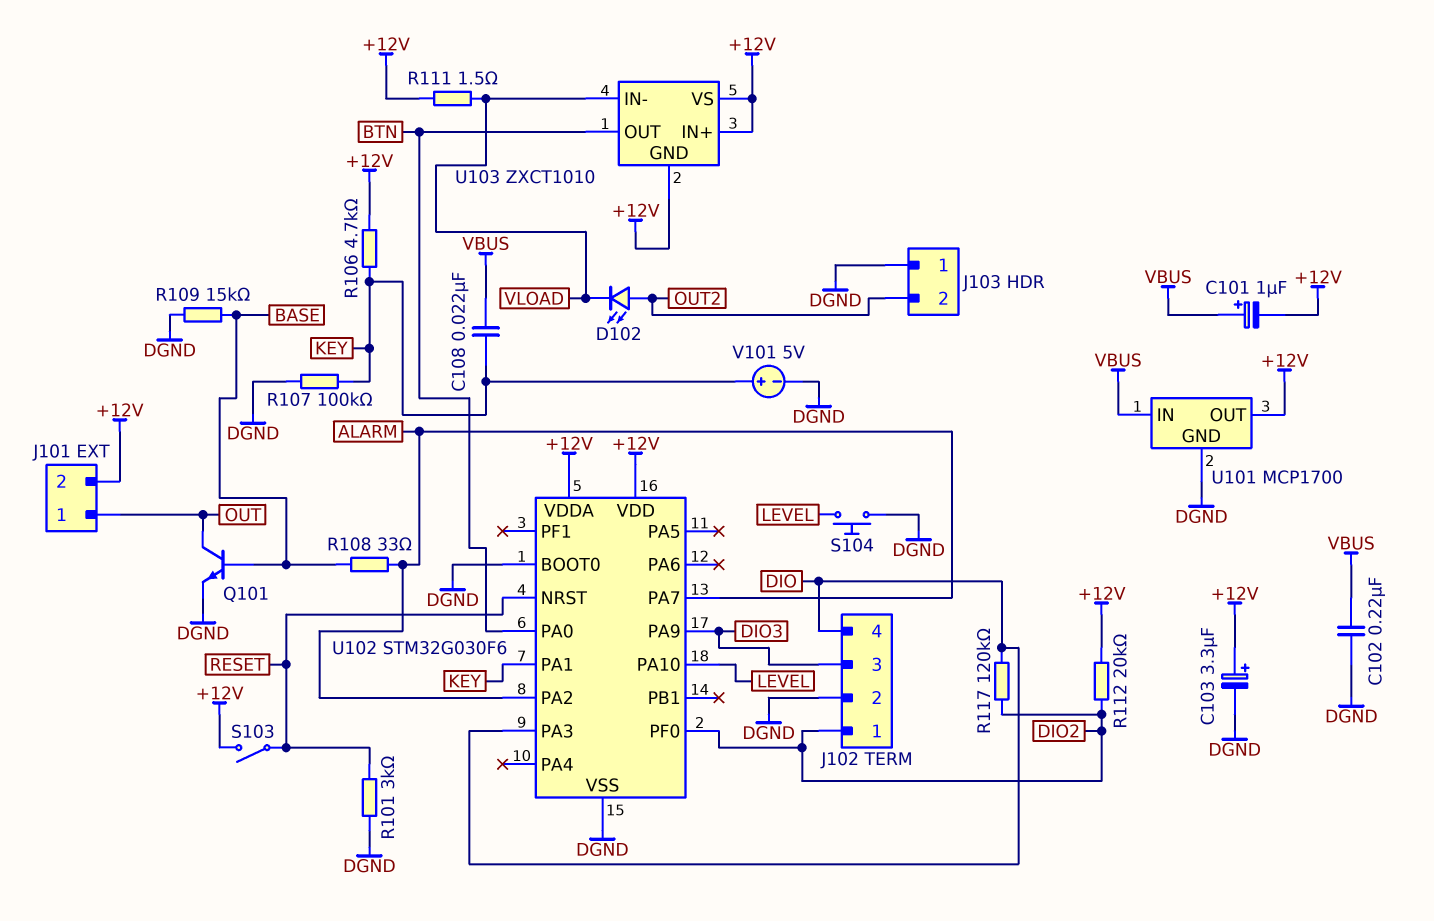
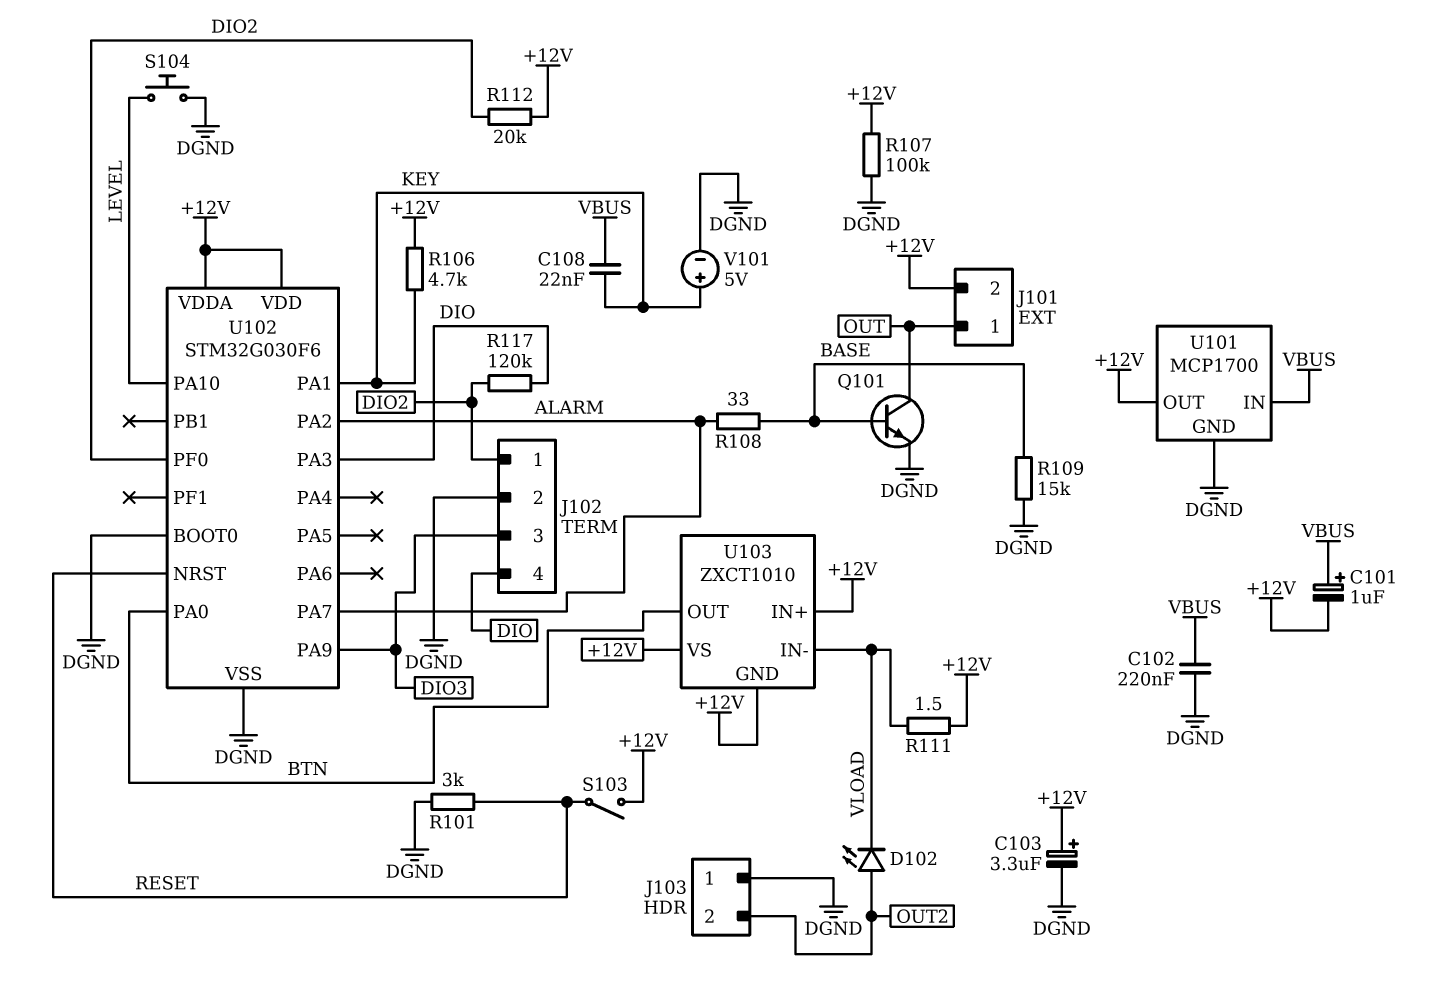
R107: 100k (DGND, KEY) -> 100k (+12V, DGND)

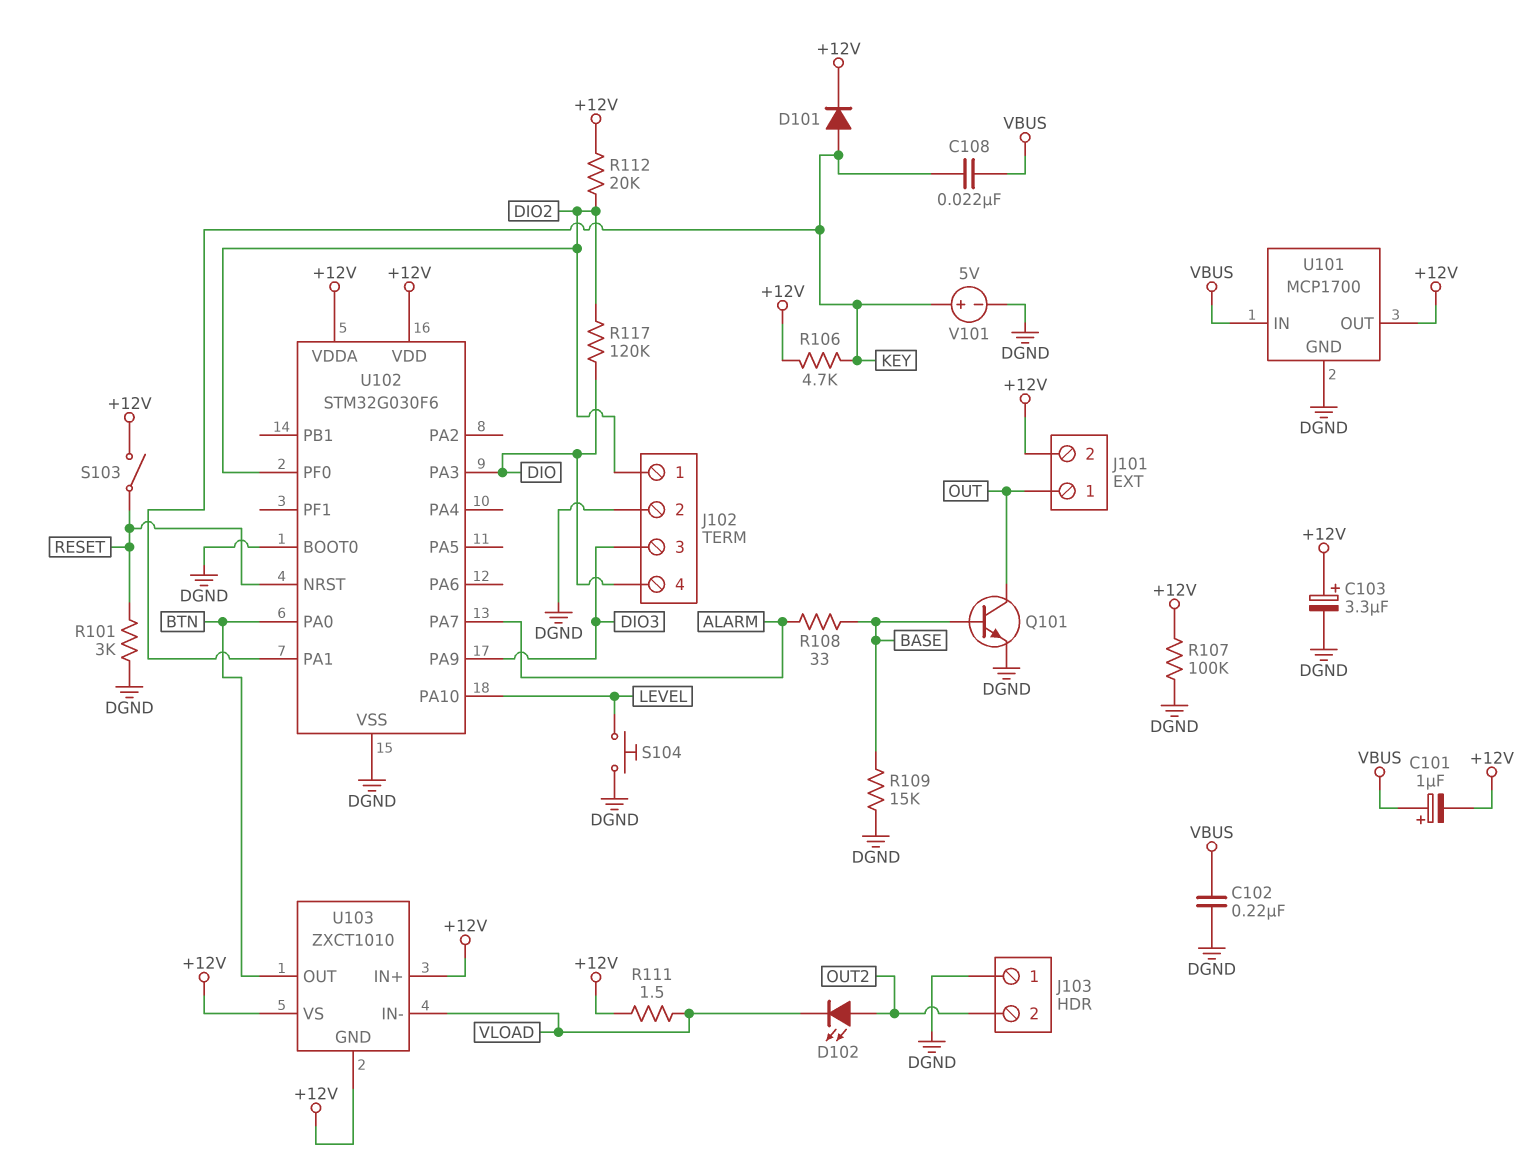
D101: none -> diode (A KEY, K +12V)
U102 pin PA2: ALARM -> none

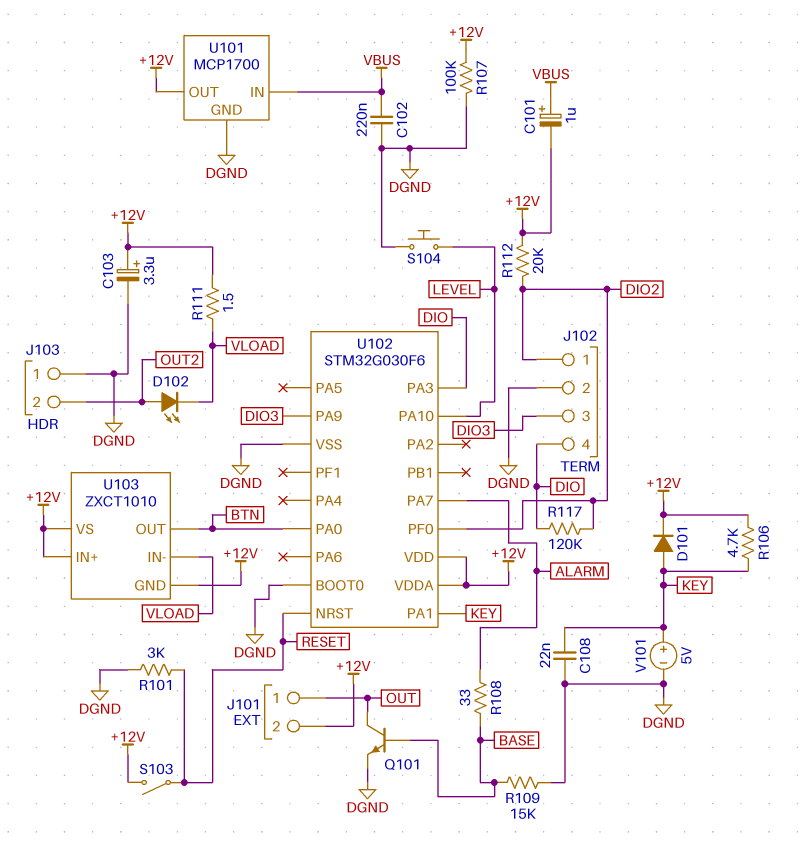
C108: 22nF (KEY, VBUS) -> 22nF (DGND, KEY)

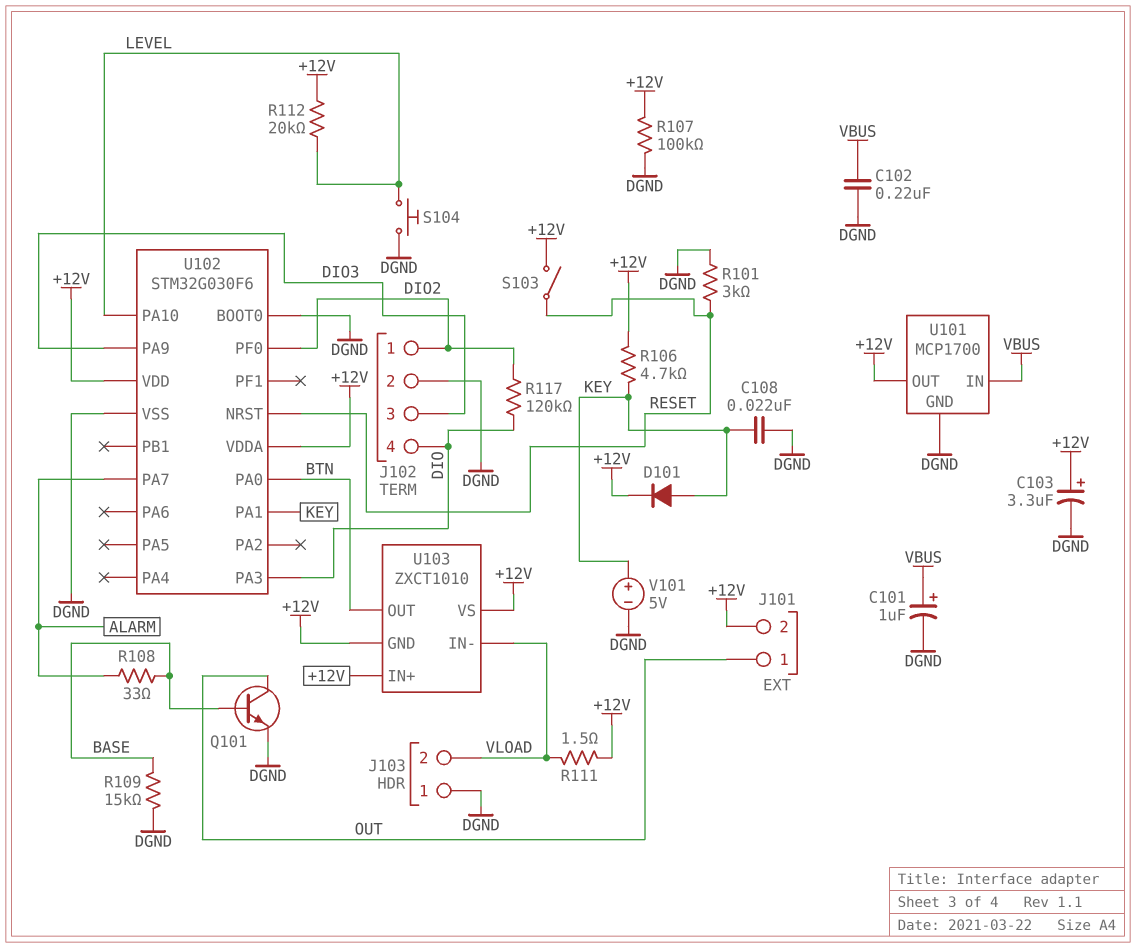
C101: 1uF (plus VBUS, minus +12V) -> 1uF (plus VBUS, minus DGND)
D102: LED (A OUT2, K VLOAD) -> none
J103 pin 2: OUT2 -> VLOAD
R112: 20k (+12V, DIO2) -> 20k (+12V, LEVEL)

